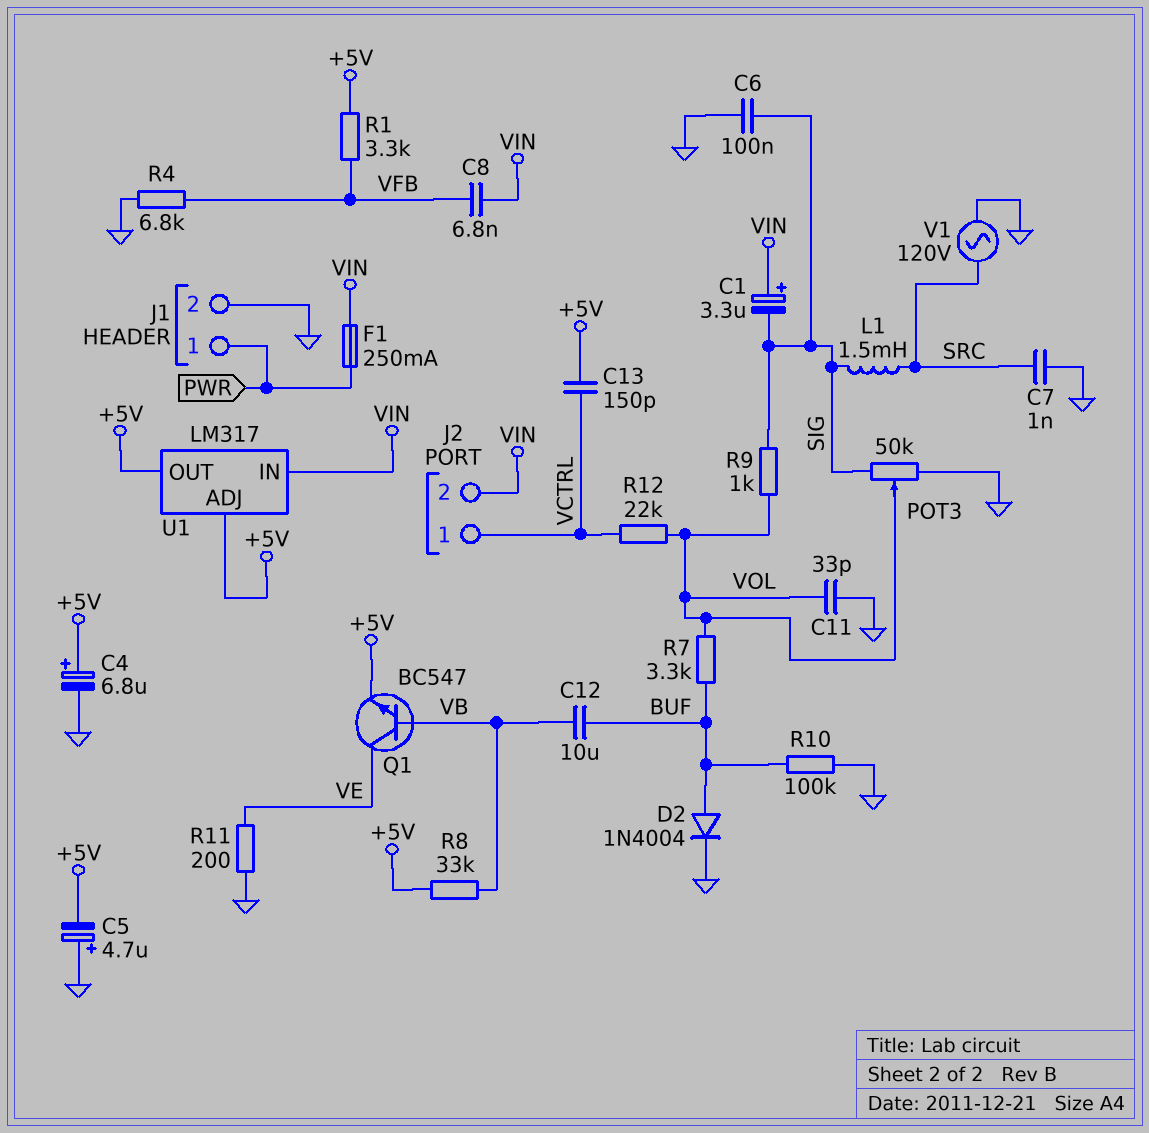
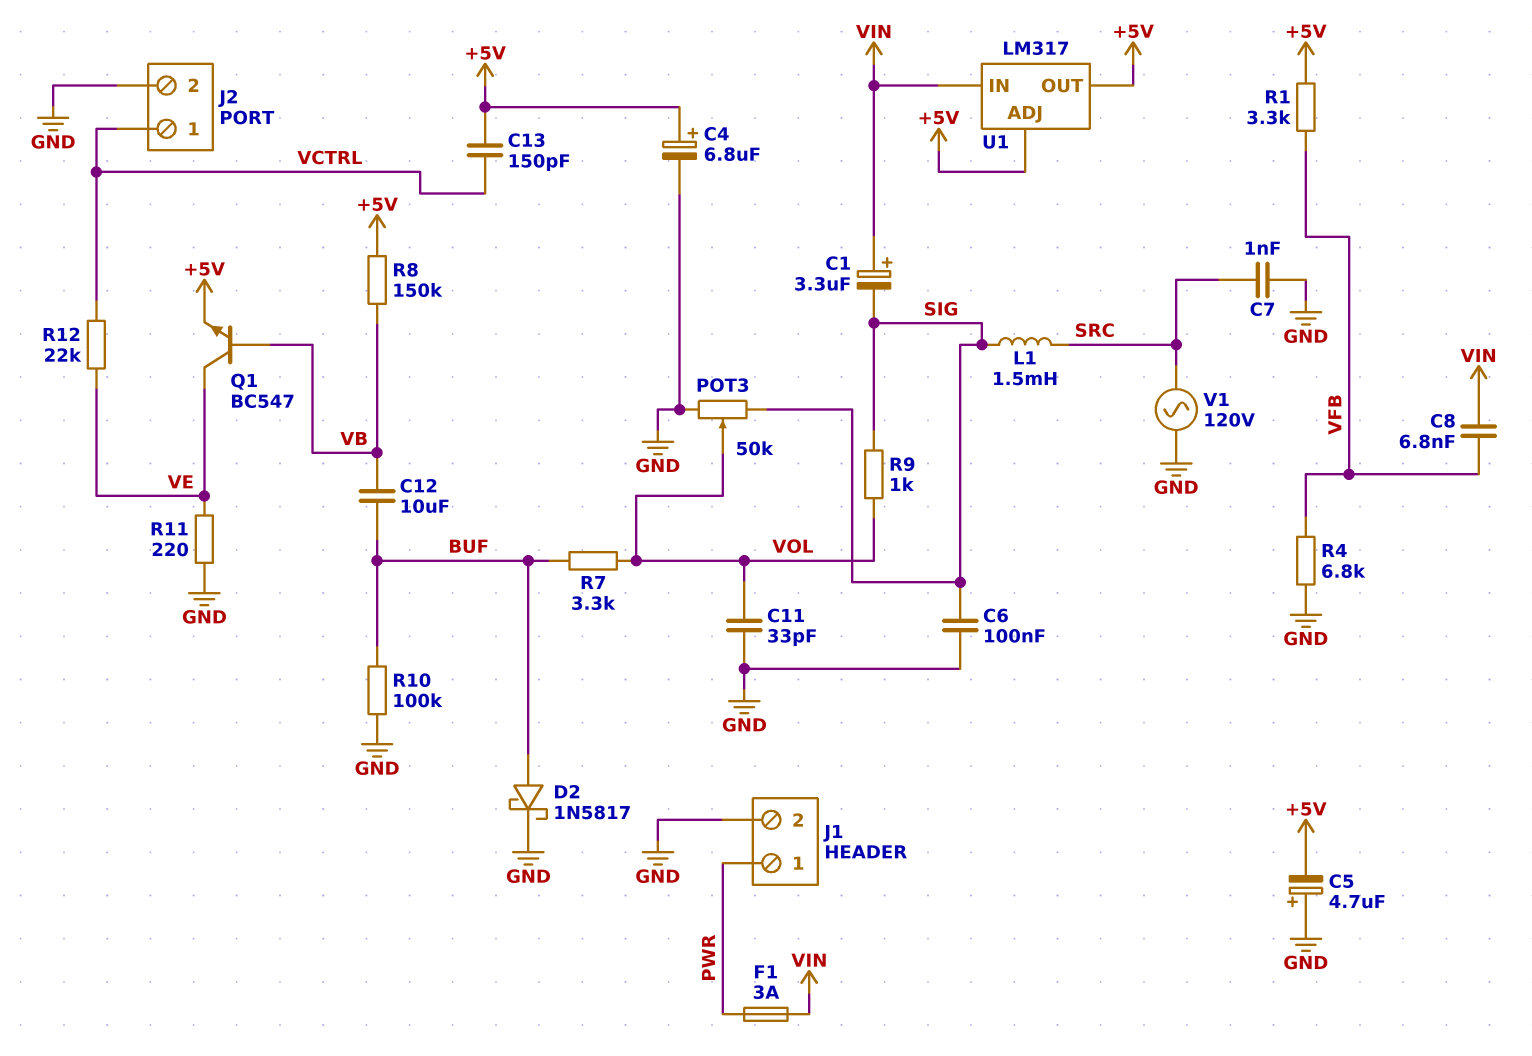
D2: diode 1N4004 (A BUF, K GND) -> schottky 1N5817 (A BUF, K GND)
F1: 250mA (PWR, VIN) -> 3A (PWR, VIN)
J2 pin 2: VIN -> GND
R8: 33k (+5V, VB) -> 150k (+5V, VB)
R11: 200 (GND, VE) -> 220 (GND, VE)
R12: 22k (VCTRL, VOL) -> 22k (VCTRL, VE)

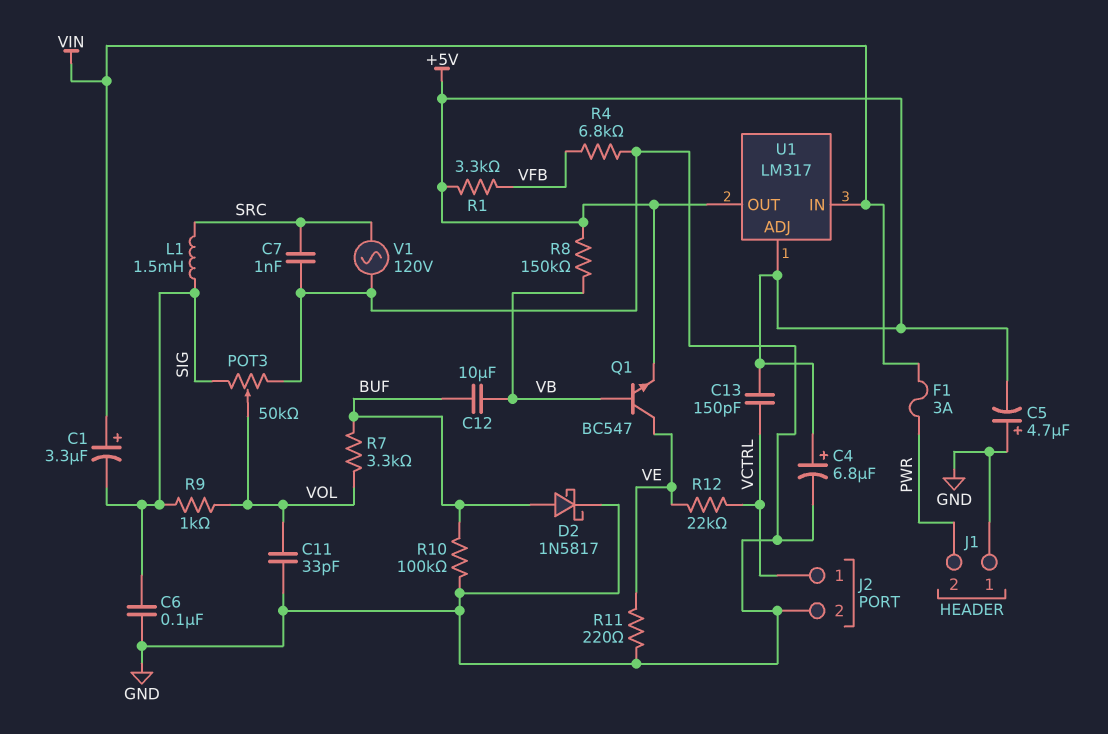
C8: 6.8nF (VFB, VIN) -> none
J1 pin 1: PWR -> GND
J1 pin 2: GND -> PWR

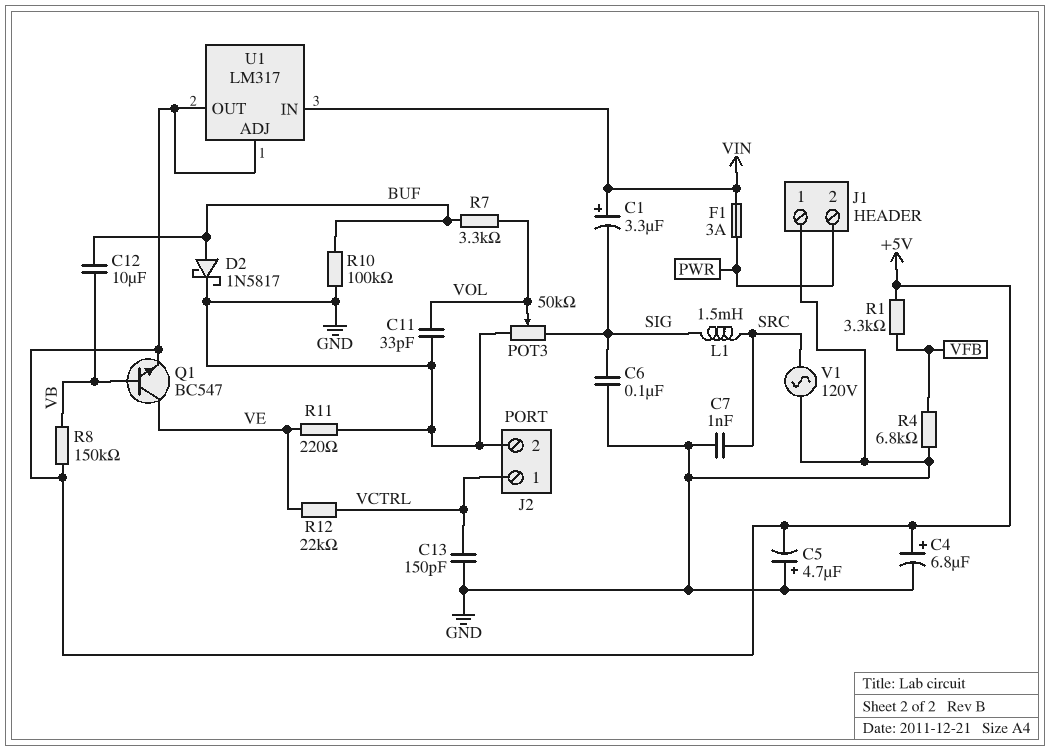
C13: 150pF (+5V, VCTRL) -> 150pF (GND, VCTRL)
R9: 1k (SIG, VOL) -> none

